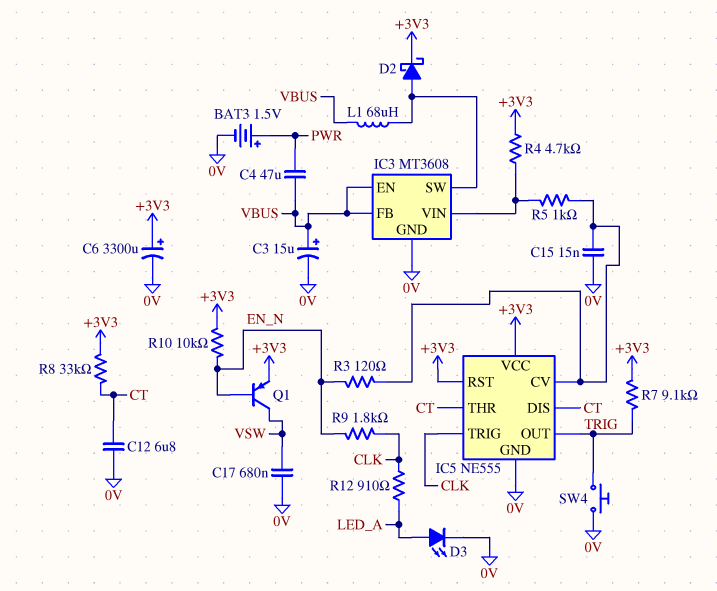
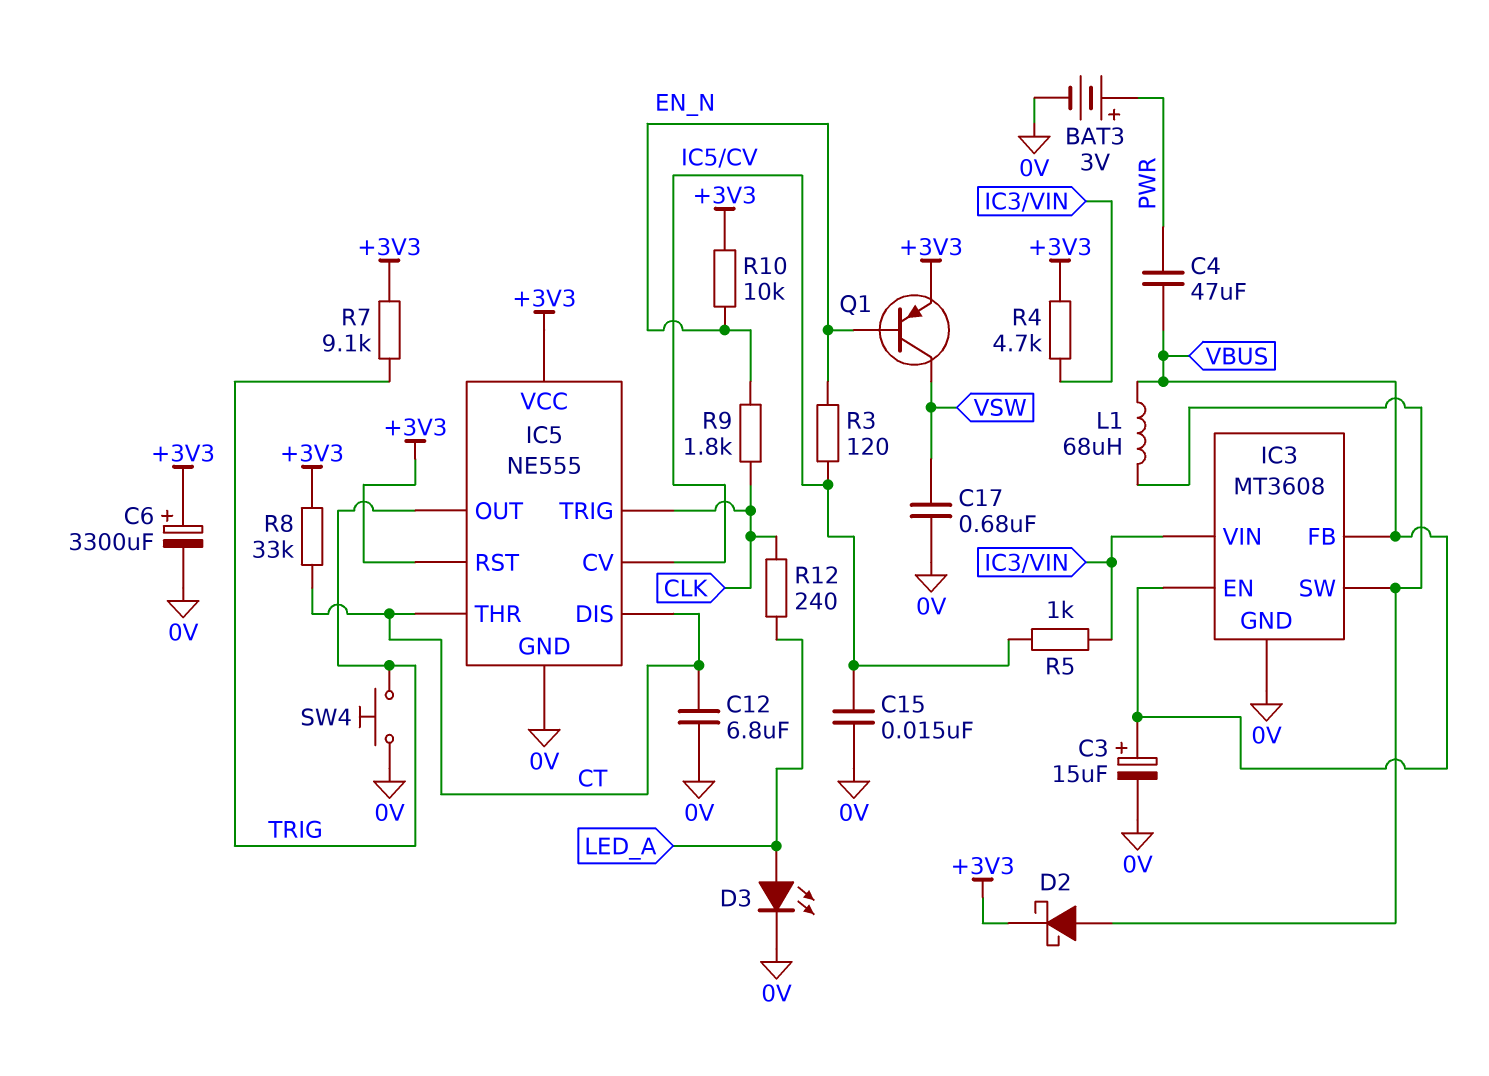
BAT3: 1.5V (plus PWR, minus 0V) -> 3V (plus PWR, minus 0V)
R12: 910 (CLK, LED_A) -> 240 (CLK, LED_A)

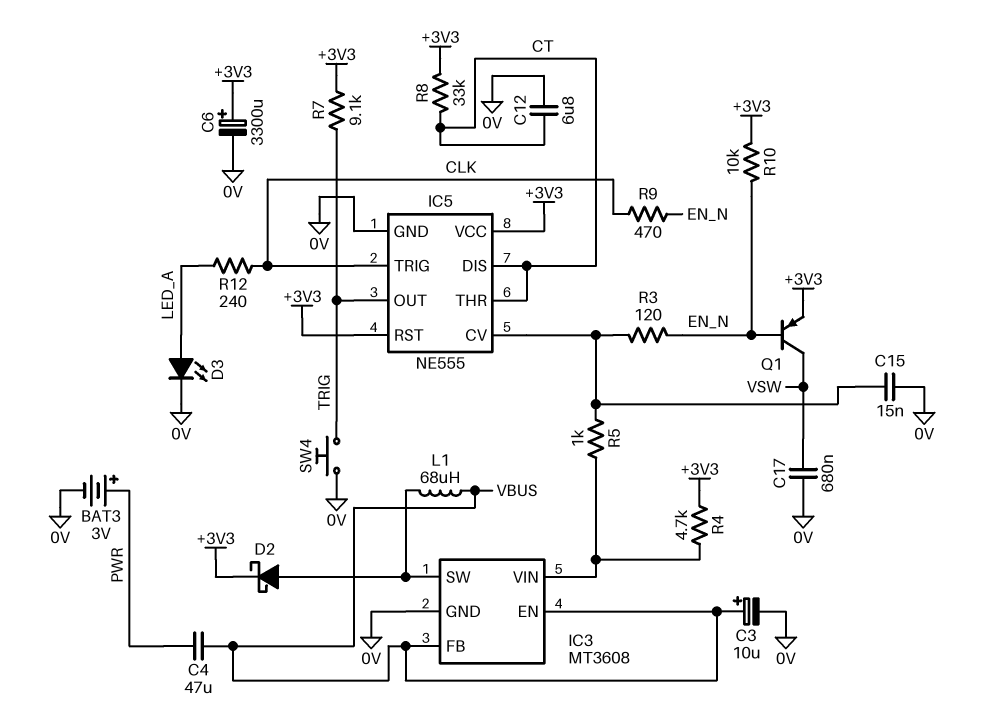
C3: 15uF (plus VBUS, minus 0V) -> 10uF (plus VBUS, minus 0V)
R9: 1.8k (CLK, EN_N) -> 470 (CLK, EN_N)

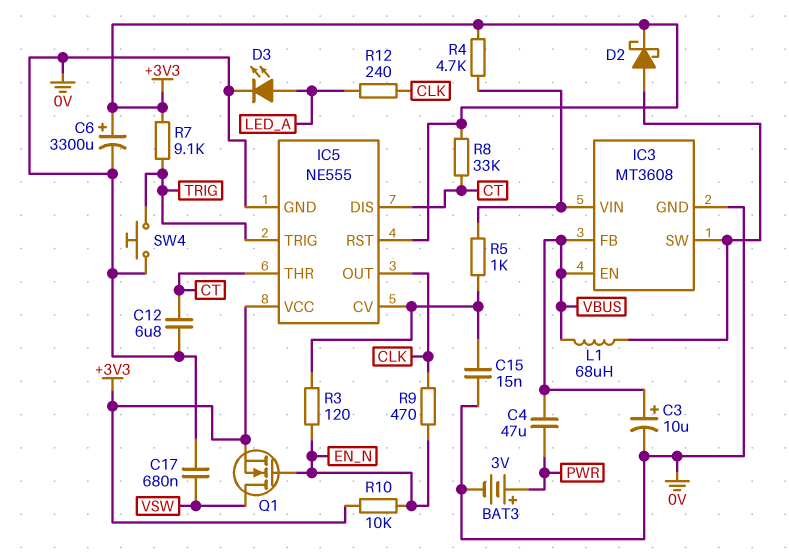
IC5 pin OUT: TRIG -> CLK
IC5 pin TRIG: CLK -> TRIG
Q1: PNP (B EN_N, C VSW, E +3V3) -> NMOS (G EN_N, D VSW, S +3V3)

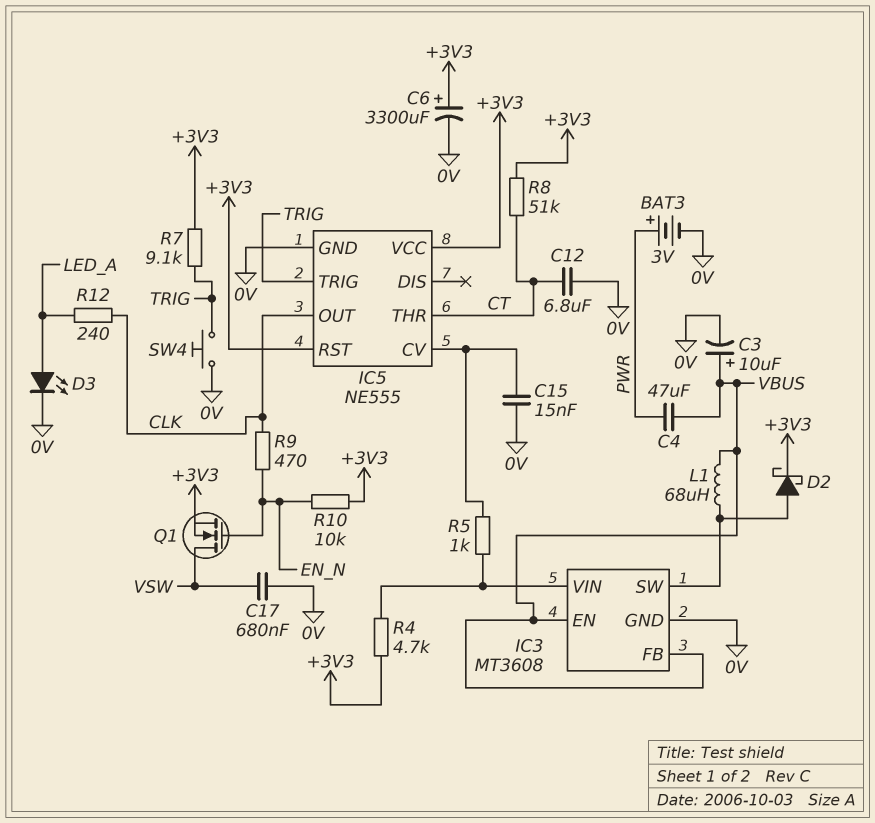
IC5 pin DIS: CT -> none
R3: 120 (EN_N, IC5/CV) -> none
R8: 33k (+3V3, CT) -> 51k (+3V3, CT)

